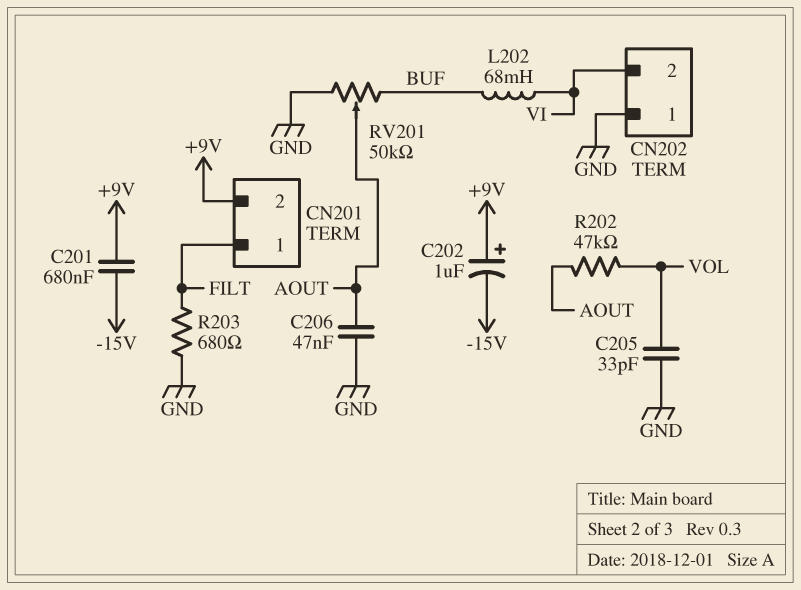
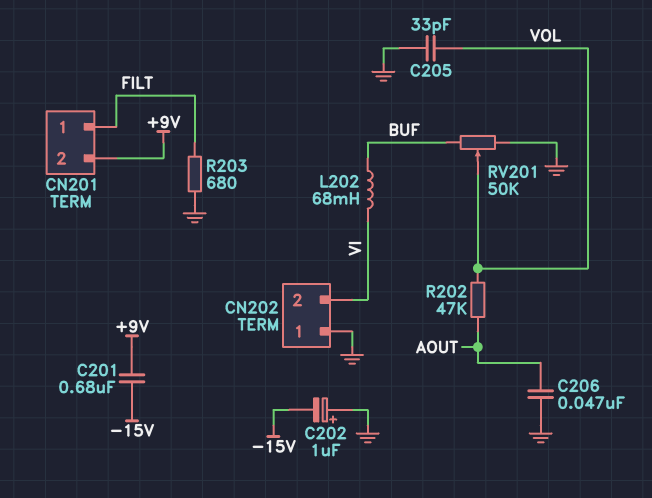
C202: 1uF (plus +9V, minus -15V) -> 1uF (plus GND, minus -15V)
RV201: 50k (BUF, GND, wiper AOUT) -> 50k (BUF, GND, wiper VOL)

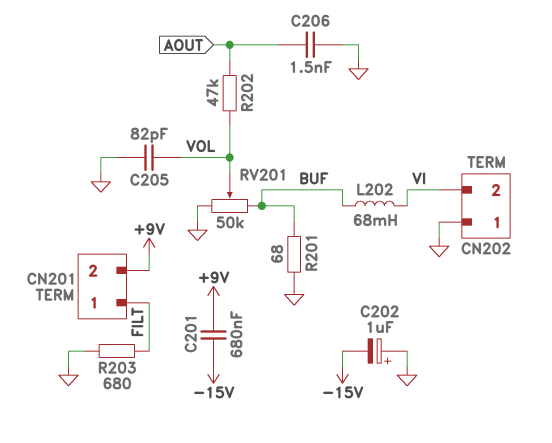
C205: 33pF (GND, VOL) -> 82pF (GND, VOL)
C206: 47nF (AOUT, GND) -> 1.5nF (AOUT, GND)
R201: none -> 68 (BUF, GND)

